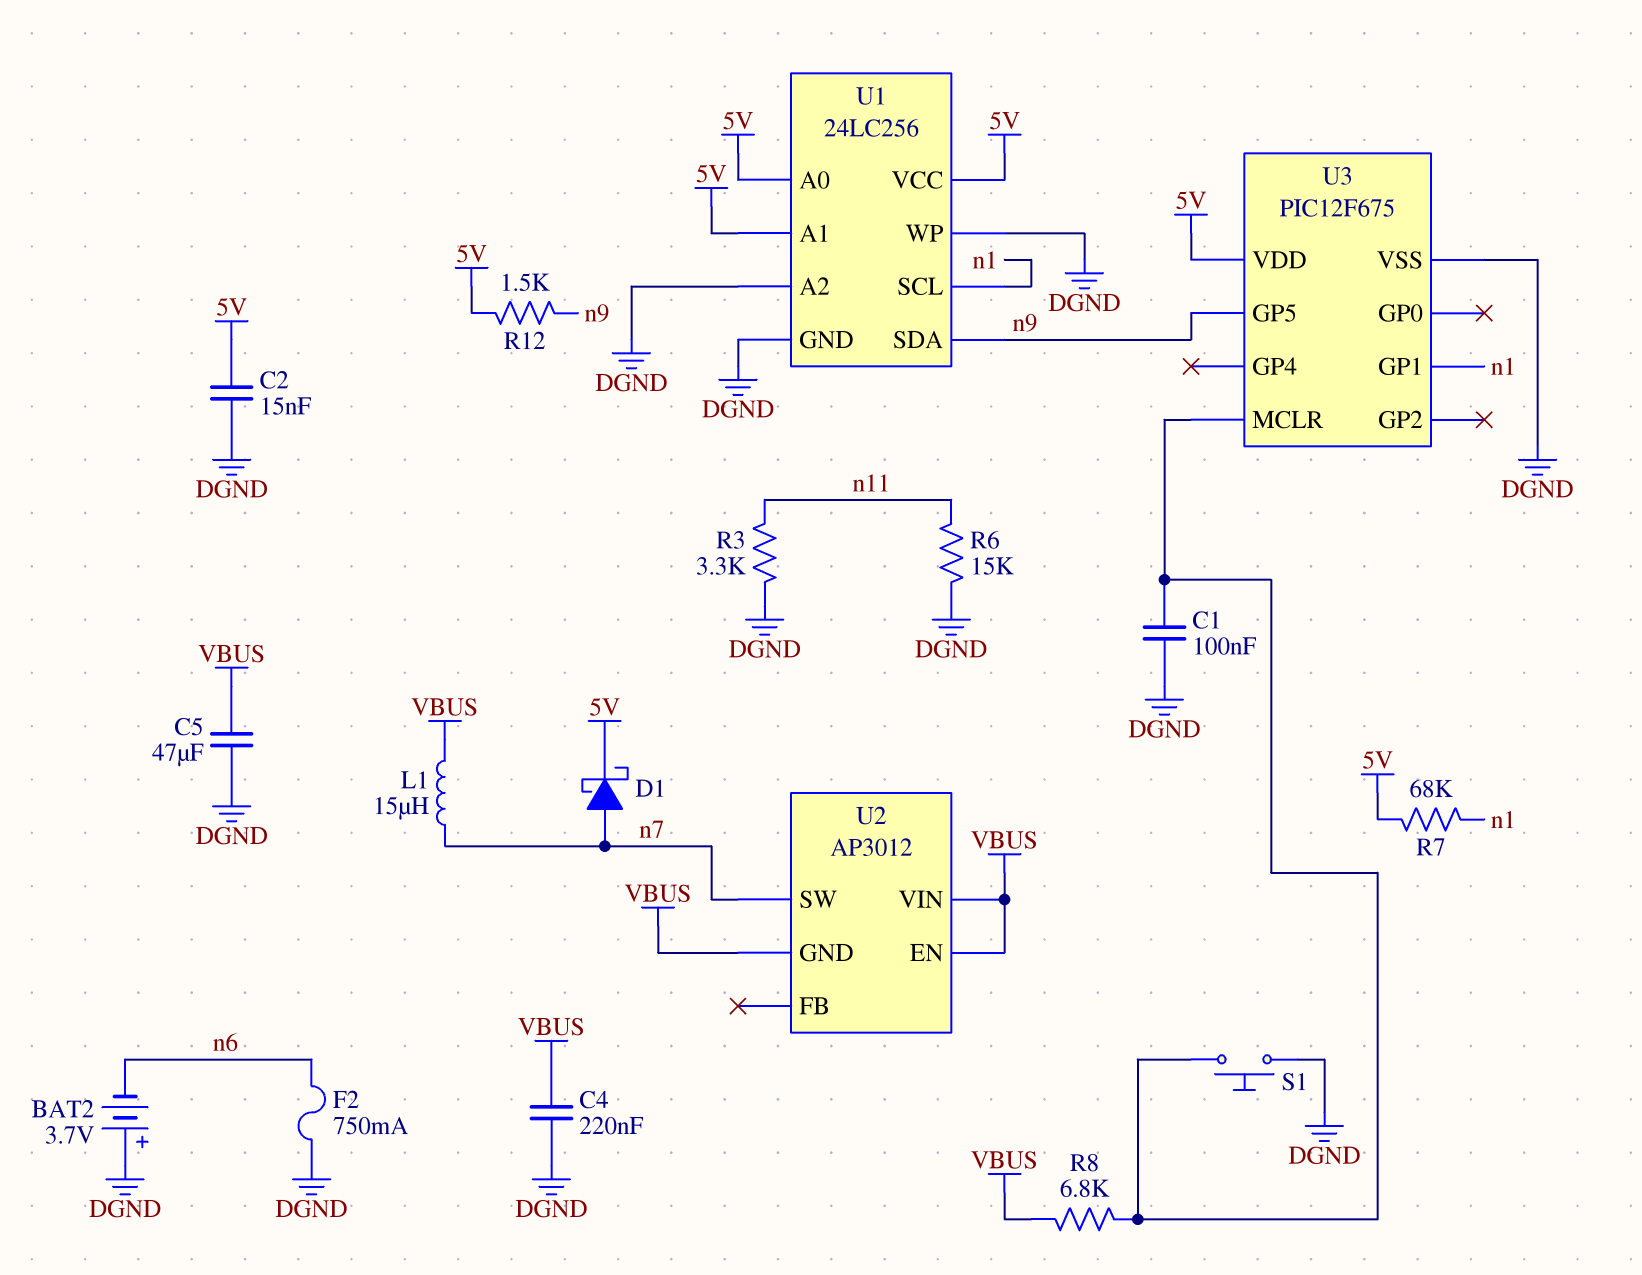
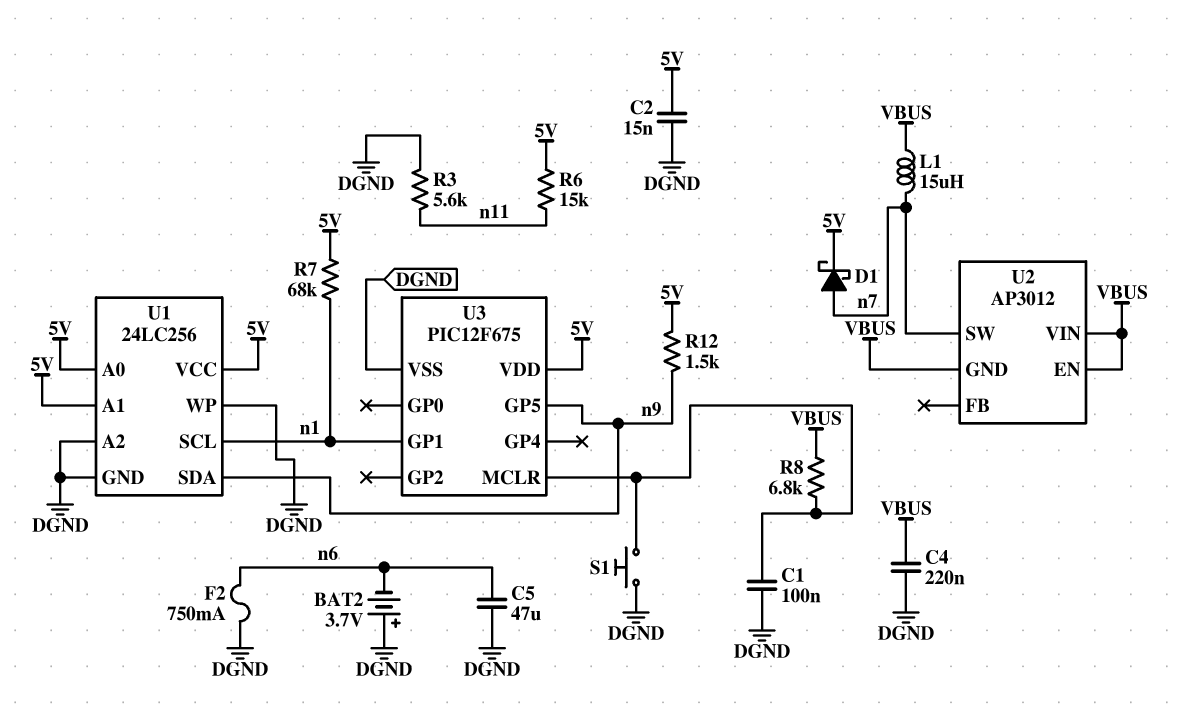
C5: 47uF (DGND, VBUS) -> 47uF (DGND, n6)
R3: 3.3k (DGND, n11) -> 5.6k (DGND, n11)
R6: 15k (DGND, n11) -> 15k (5V, n11)

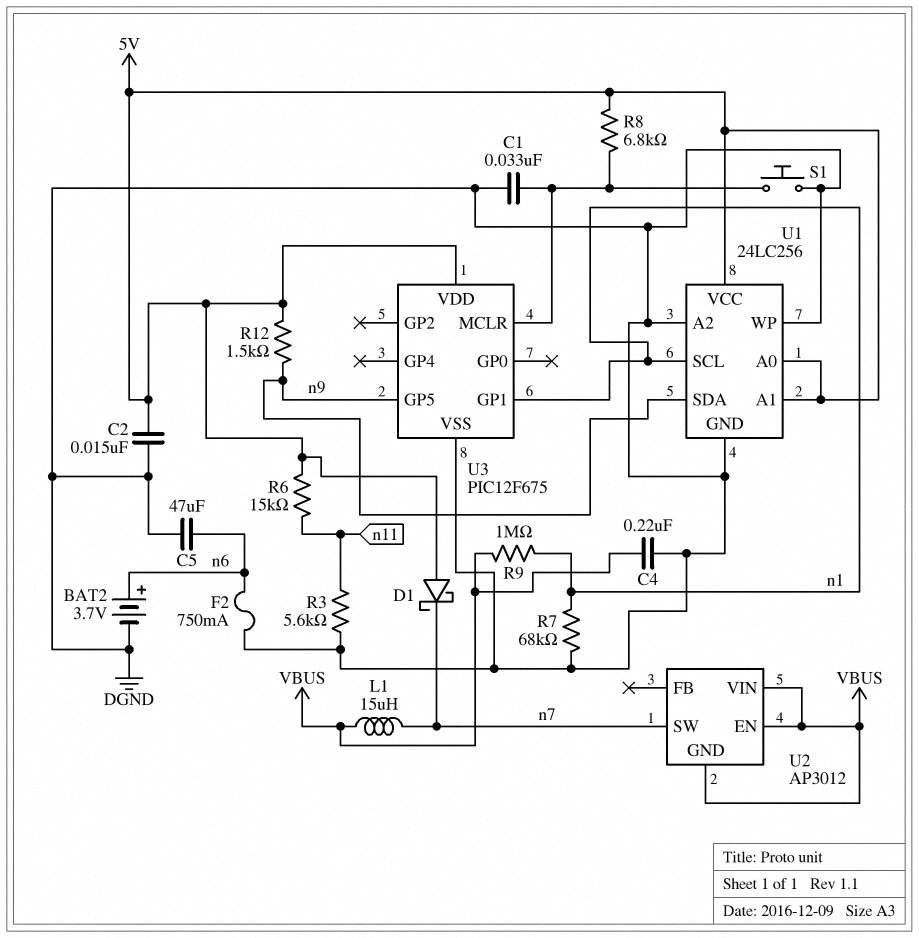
BAT2: 3.7V (plus DGND, minus n6) -> 3.7V (plus n6, minus DGND)
C1: 100nF (DGND, U3/MCLR) -> 33nF (DGND, U3/MCLR)
D1: schottky (A n7, K 5V) -> schottky (A 5V, K n7)
R7: 68k (5V, n1) -> 68k (DGND, n1)
R8: 6.8k (U3/MCLR, VBUS) -> 6.8k (5V, U3/MCLR)
R9: none -> 1M (VBUS, n1)

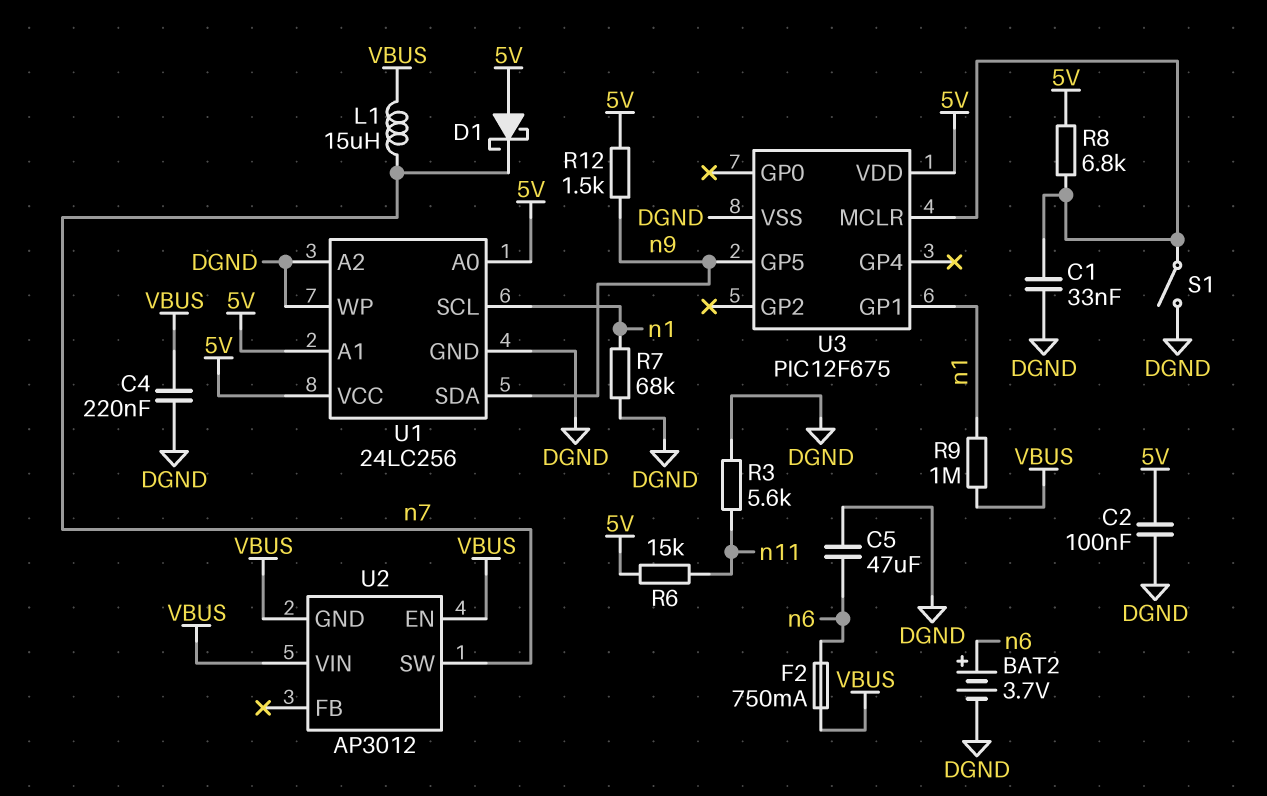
C2: 15nF (5V, DGND) -> 100nF (5V, DGND)
F2: 750mA (DGND, n6) -> 750mA (VBUS, n6)
S1: button (DGND, U3/MCLR) -> switch (DGND, U3/MCLR)

